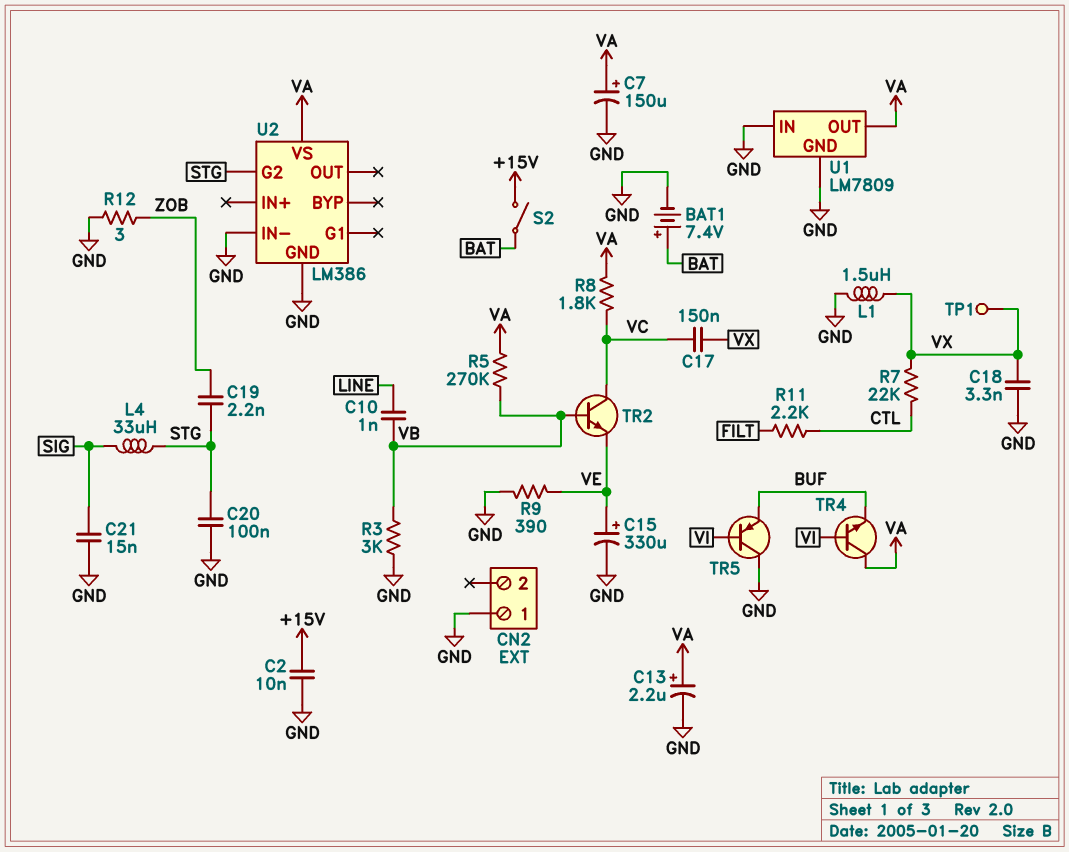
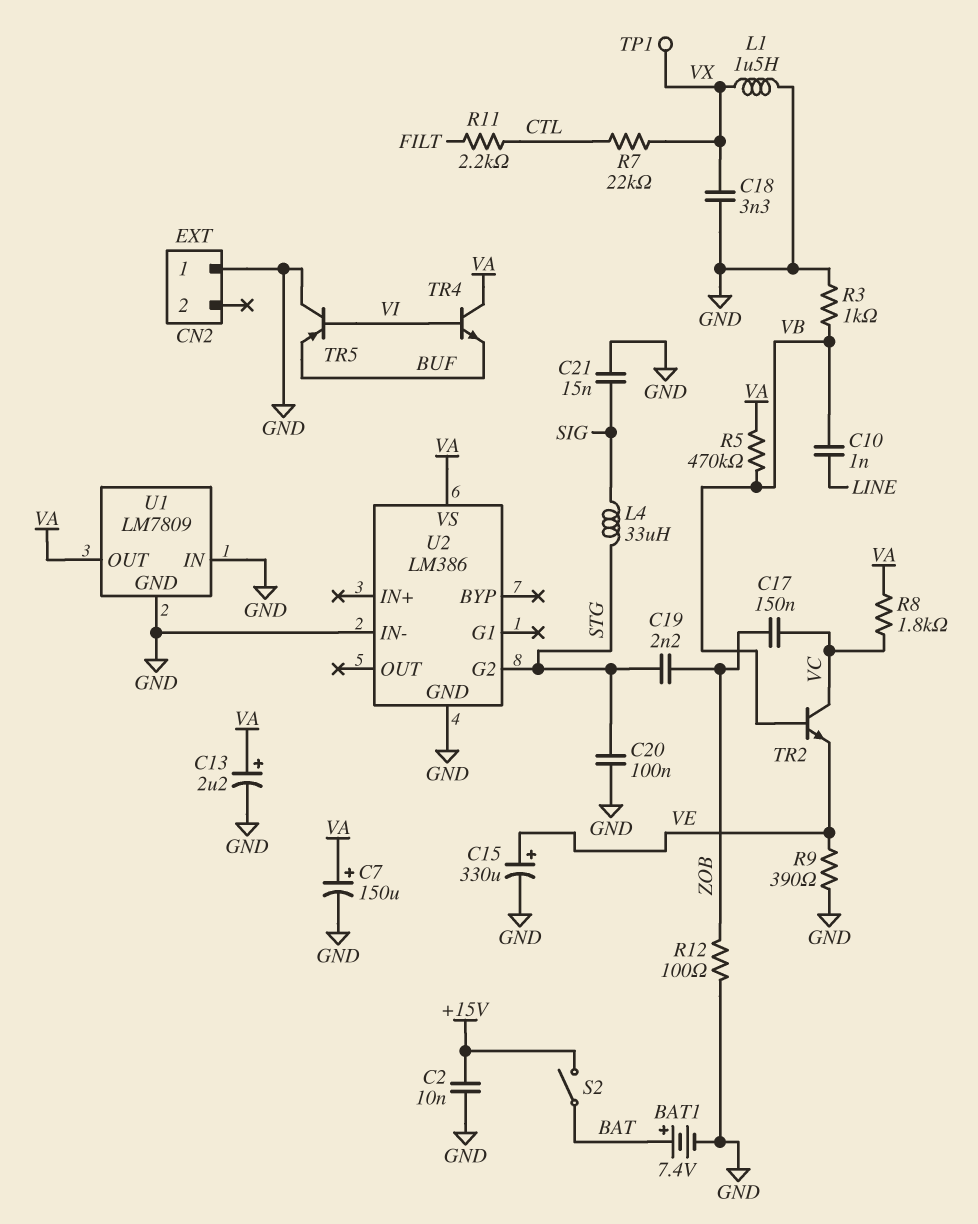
C17: 150nF (VC, VX) -> 150nF (VC, ZOB)
R3: 3k (GND, VB) -> 1k (GND, VB)
R5: 270k (VA, VB) -> 470k (VA, VB)
R12: 3 (GND, ZOB) -> 100 (GND, ZOB)

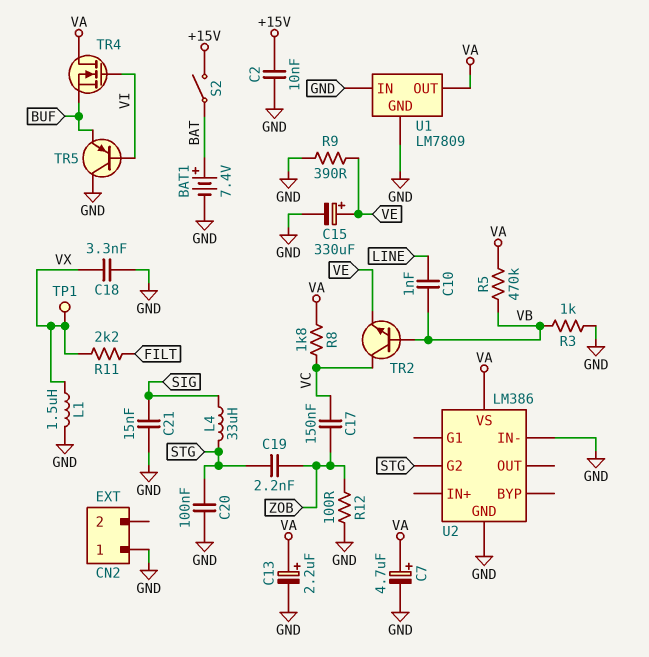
C7: 150uF (plus VA, minus GND) -> 4.7uF (plus VA, minus GND)
R7: 22k (CTL, VX) -> none
R11: 2.2k (CTL, FILT) -> 2.2k (FILT, VX)
TR4: NPN (B VI, C VA, E BUF) -> NMOS (G VI, D VA, S BUF)

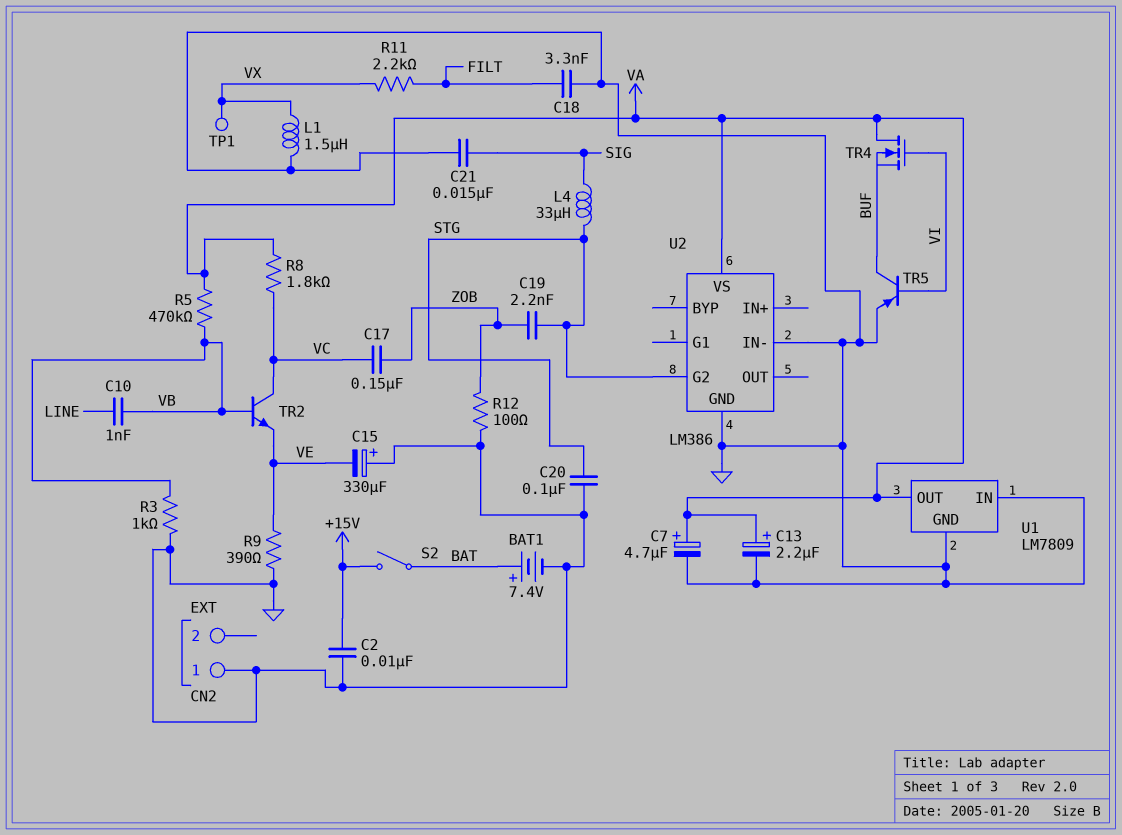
C15: 330uF (plus VE, minus GND) -> 330uF (plus GND, minus VE)
C18: 3.3nF (GND, VX) -> 3.3nF (FILT, GND)
TR5: PNP (B VI, C GND, E BUF) -> PNP (B VI, C BUF, E GND)

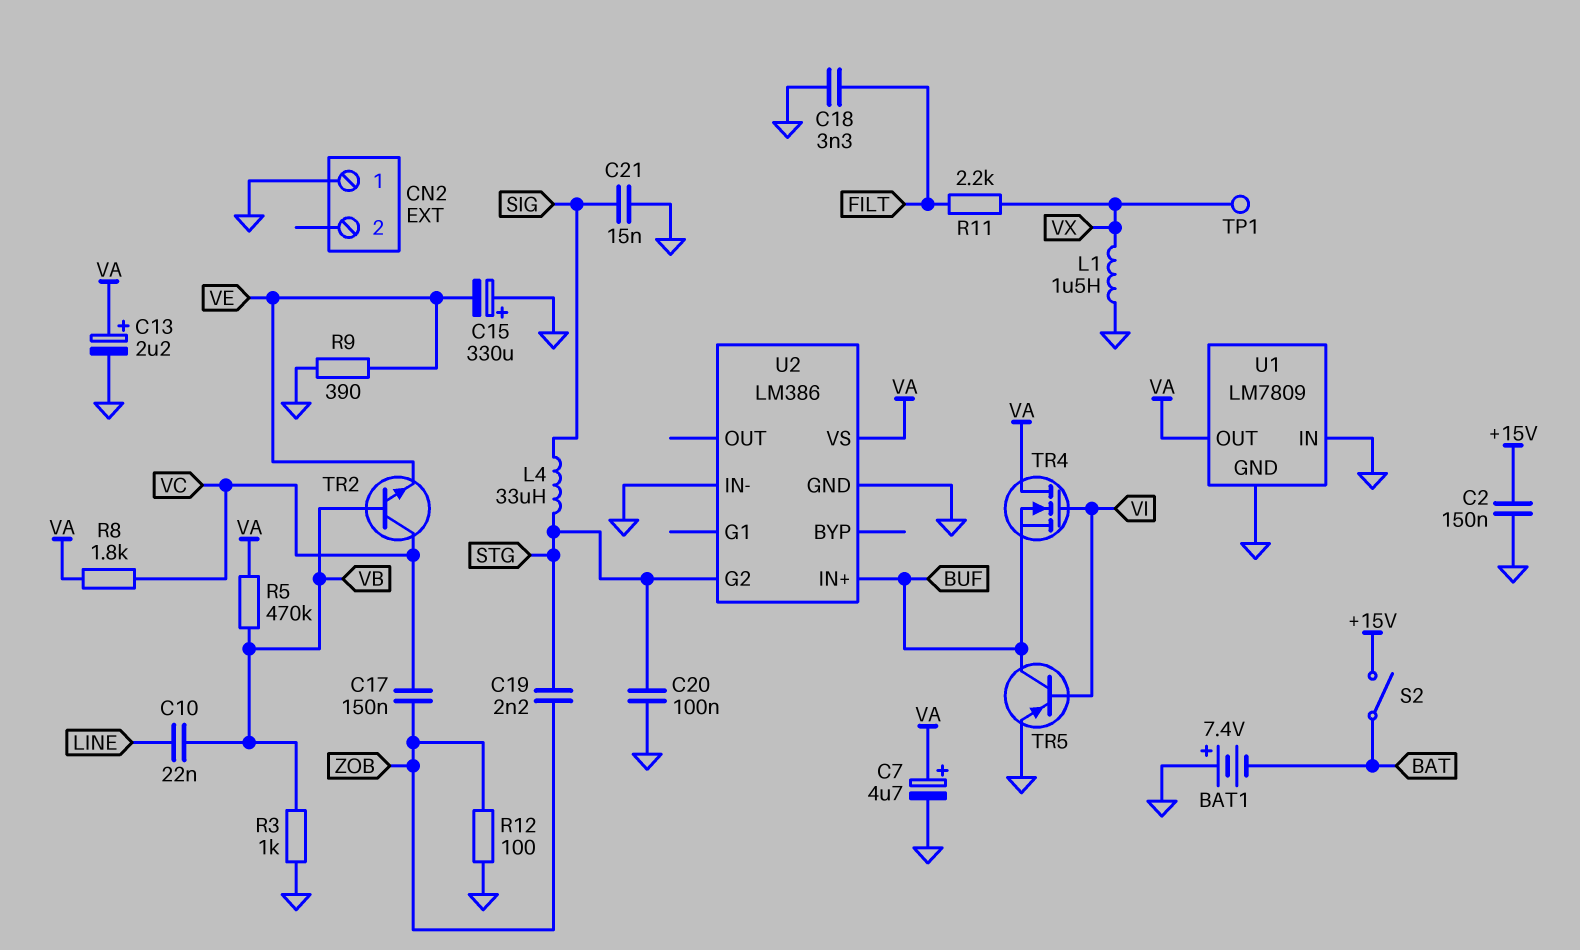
BAT1: 7.4V (plus BAT, minus GND) -> 7.4V (plus GND, minus BAT)
C2: 10nF (+15V, GND) -> 150nF (+15V, GND)
C10: 1nF (LINE, VB) -> 22nF (LINE, VB)
U2 pin IN+: none -> BUF

